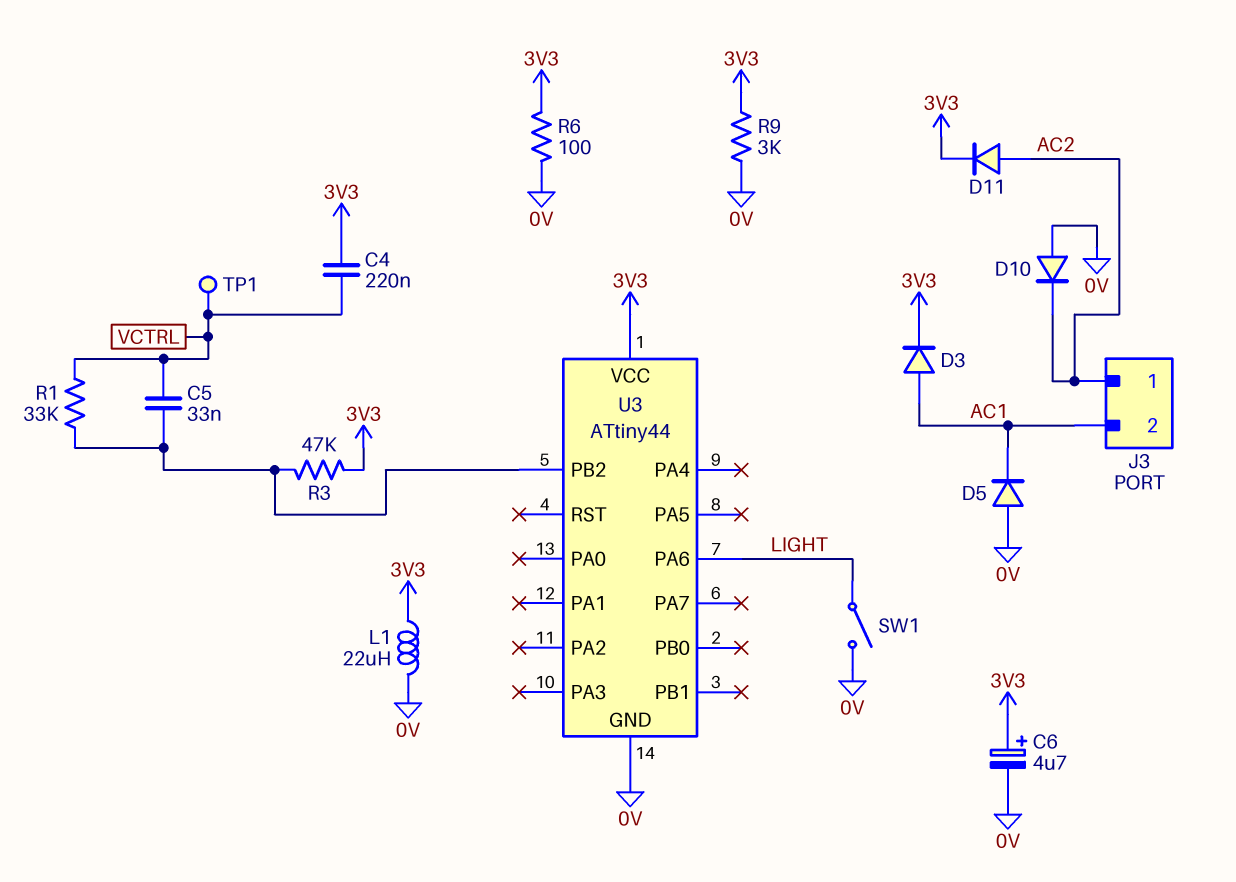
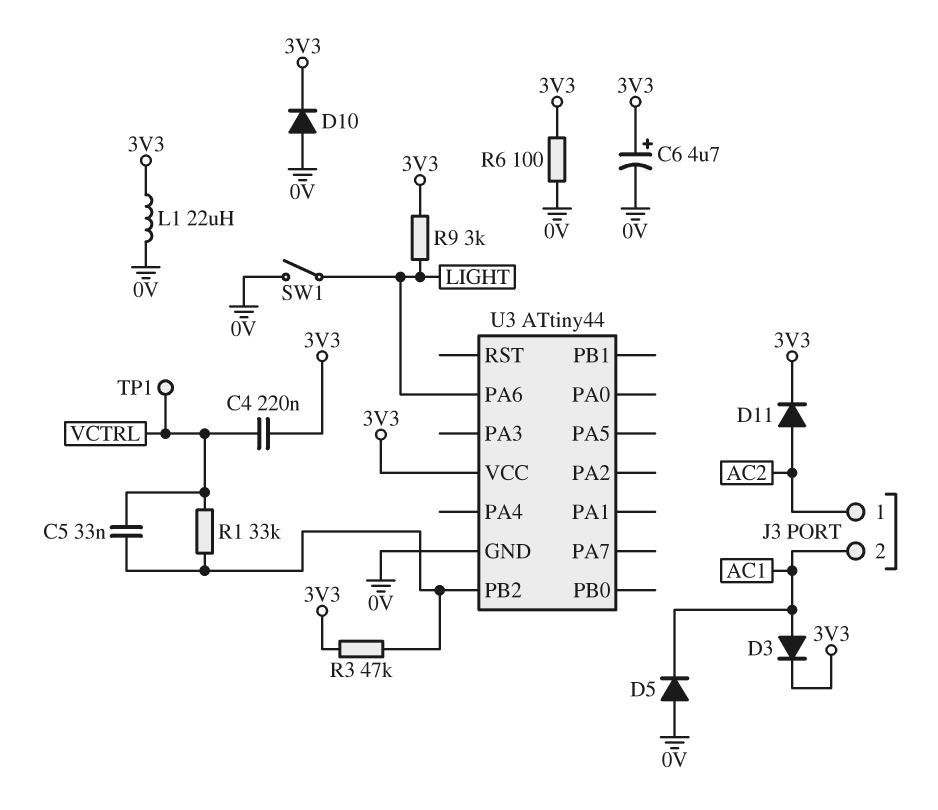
D10: diode (A 0V, K AC2) -> diode (A 0V, K 3V3)
R9: 3k (0V, 3V3) -> 3k (3V3, LIGHT)

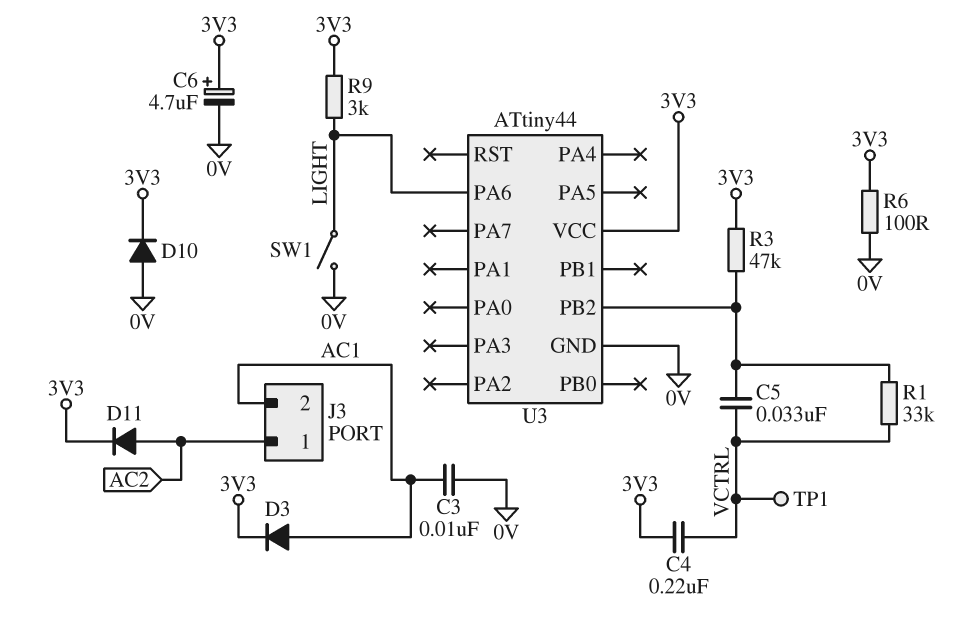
C3: none -> 10nF (0V, AC1)
D5: diode (A 0V, K AC1) -> none
L1: 22uH (0V, 3V3) -> none

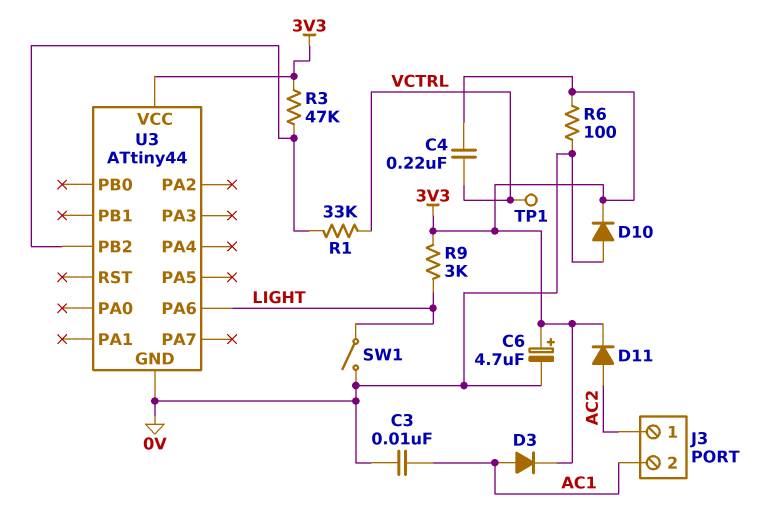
C5: 33nF (U3/PB2, VCTRL) -> none

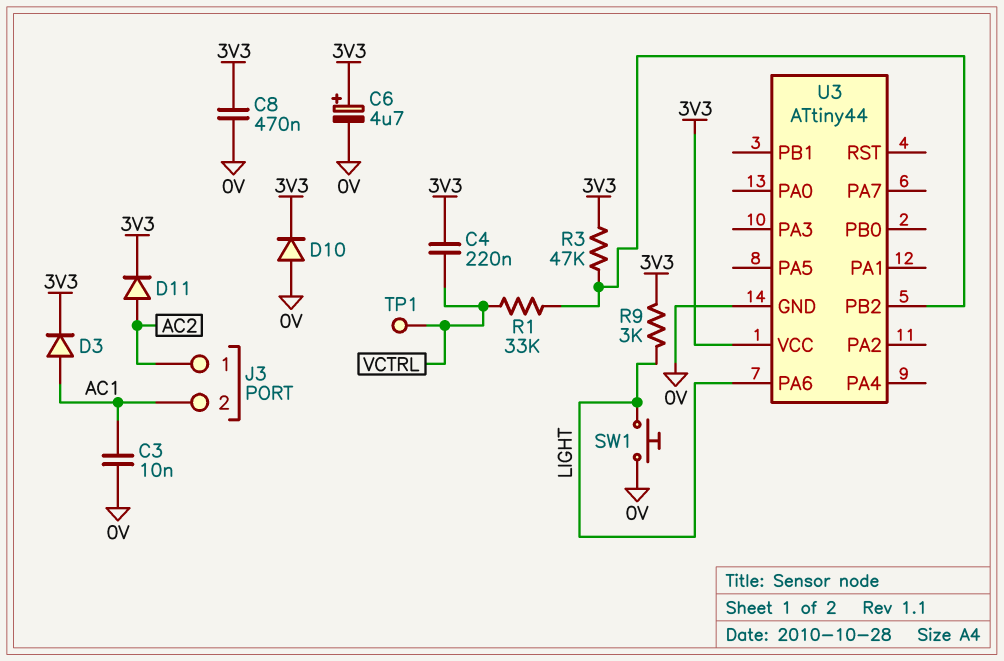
C8: none -> 470nF (0V, 3V3)
R6: 100 (0V, 3V3) -> none
SW1: switch (0V, LIGHT) -> button (0V, LIGHT)

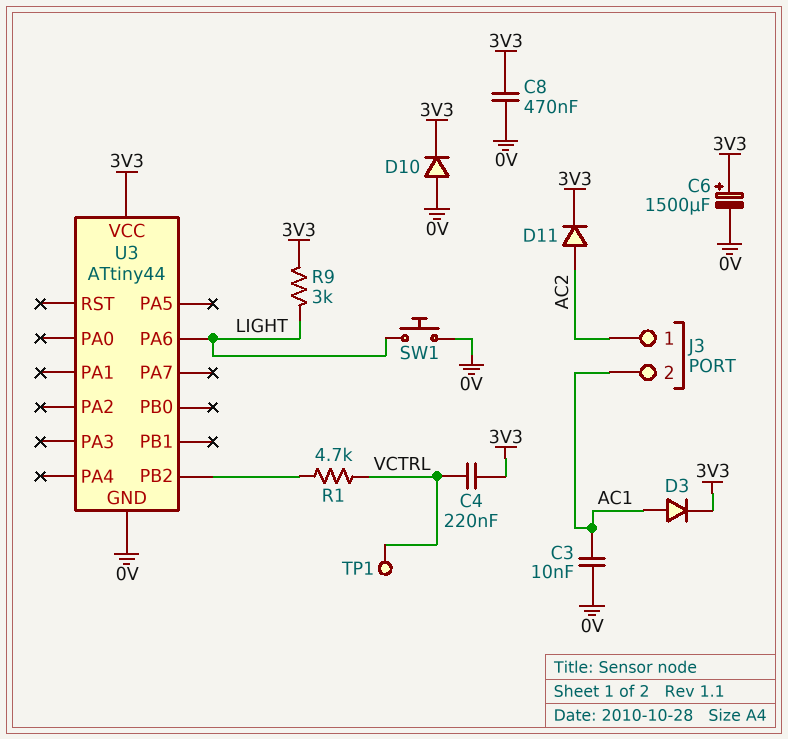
C6: 4.7uF (plus 3V3, minus 0V) -> 1500uF (plus 3V3, minus 0V)
R1: 33k (U3/PB2, VCTRL) -> 4.7k (U3/PB2, VCTRL)
R3: 47k (3V3, U3/PB2) -> none

